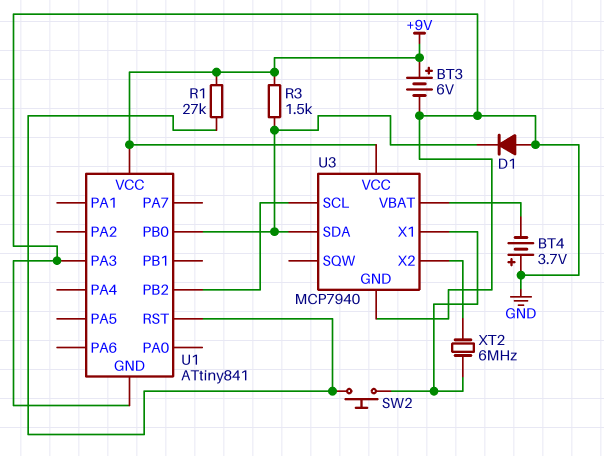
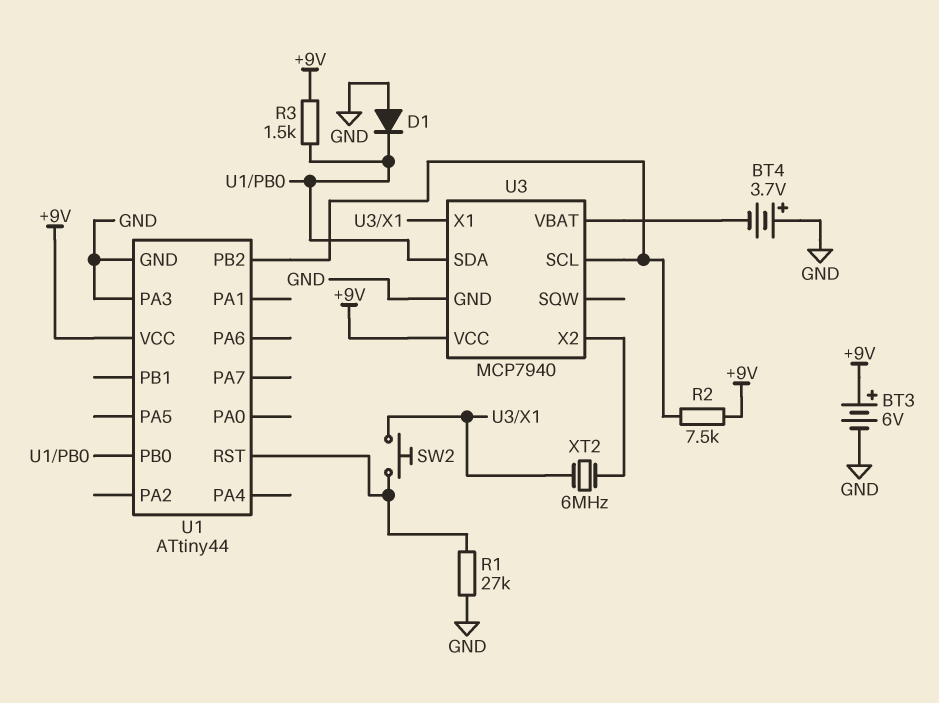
R1: 27k (+9V, U1/RST) -> 27k (GND, U1/RST)
R2: none -> 7.5k (+9V, U1/PB2)
U1: ATtiny841 -> ATtiny44

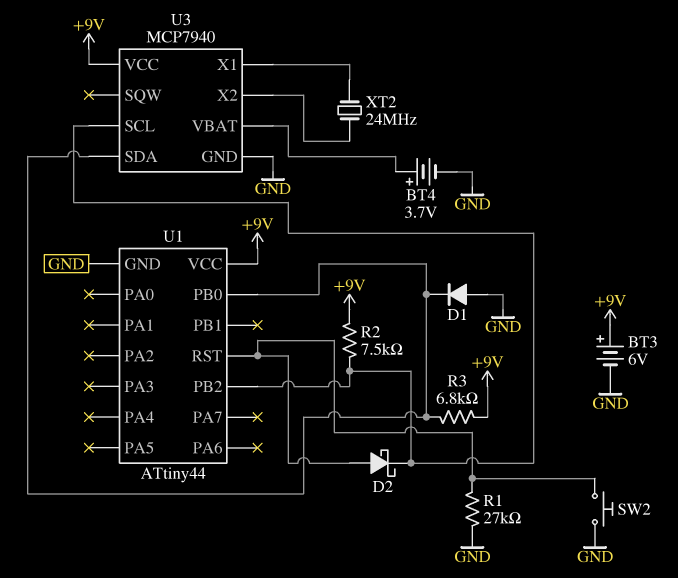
BT4: 3.7V (plus GND, minus U3/VBAT) -> 3.7V (plus U3/VBAT, minus GND)
D2: none -> schottky (A U1/RST, K U1/PB2)
R3: 1.5k (+9V, U1/PB0) -> 6.8k (+9V, U1/PB0)
SW2: button (U1/RST, U3/X1) -> button (GND, U1/RST)
U1 pin PA3: GND -> none
XT2: 6MHz (U3/X1, U3/X2) -> 24MHz (U3/X1, U3/X2)

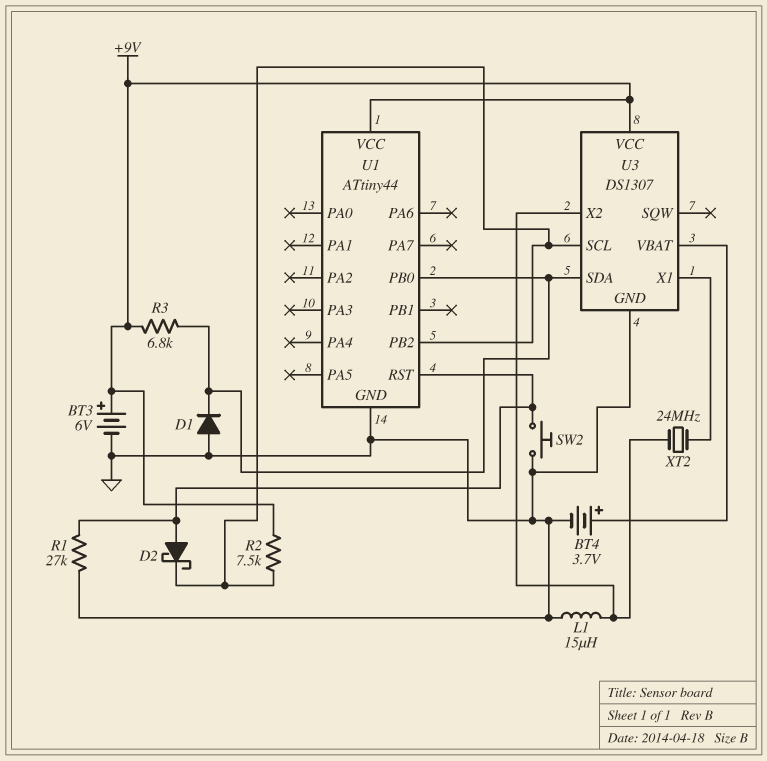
L1: none -> 15uH (GND, U3/X2)
U3: MCP7940 -> DS1307

